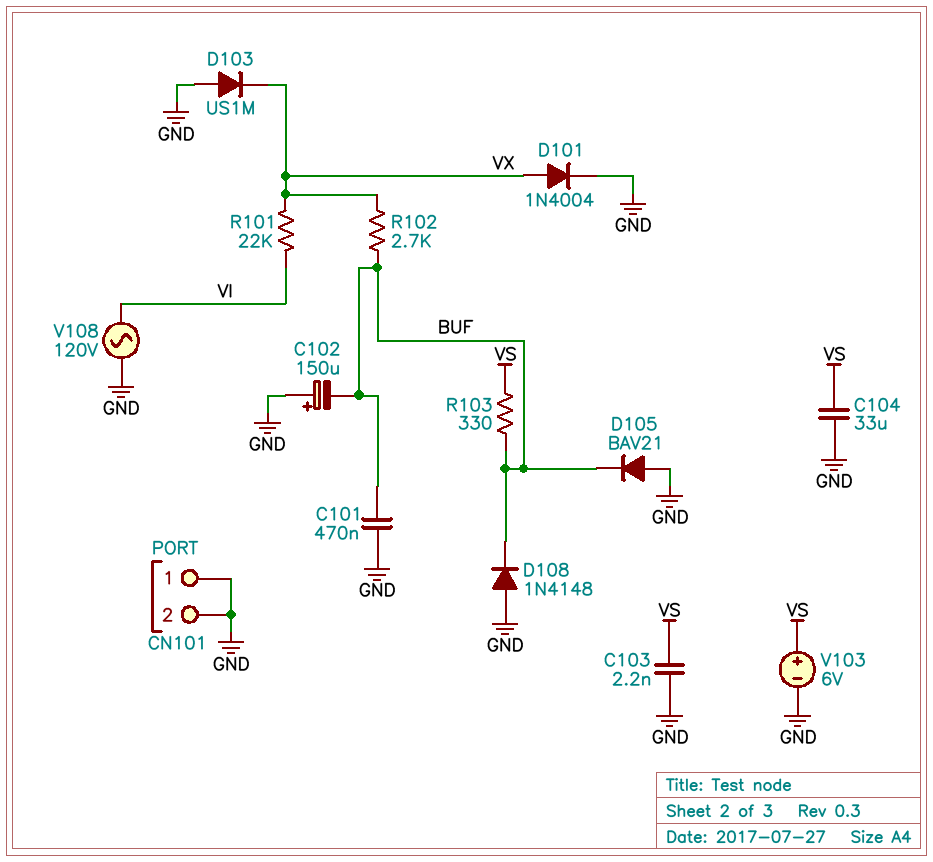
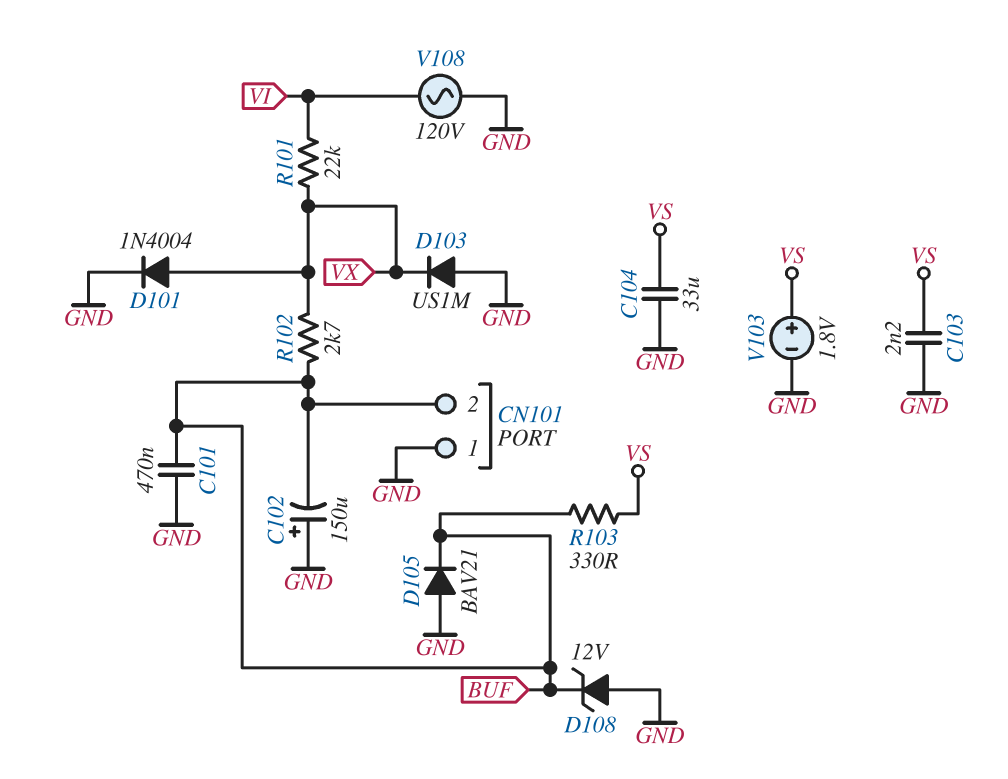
CN101 pin 2: GND -> BUF
D108: diode 1N4148 (A GND, K BUF) -> zener 12V (A GND, K BUF)
V103: 6V (plus VS, minus GND) -> 1.8V (plus VS, minus GND)

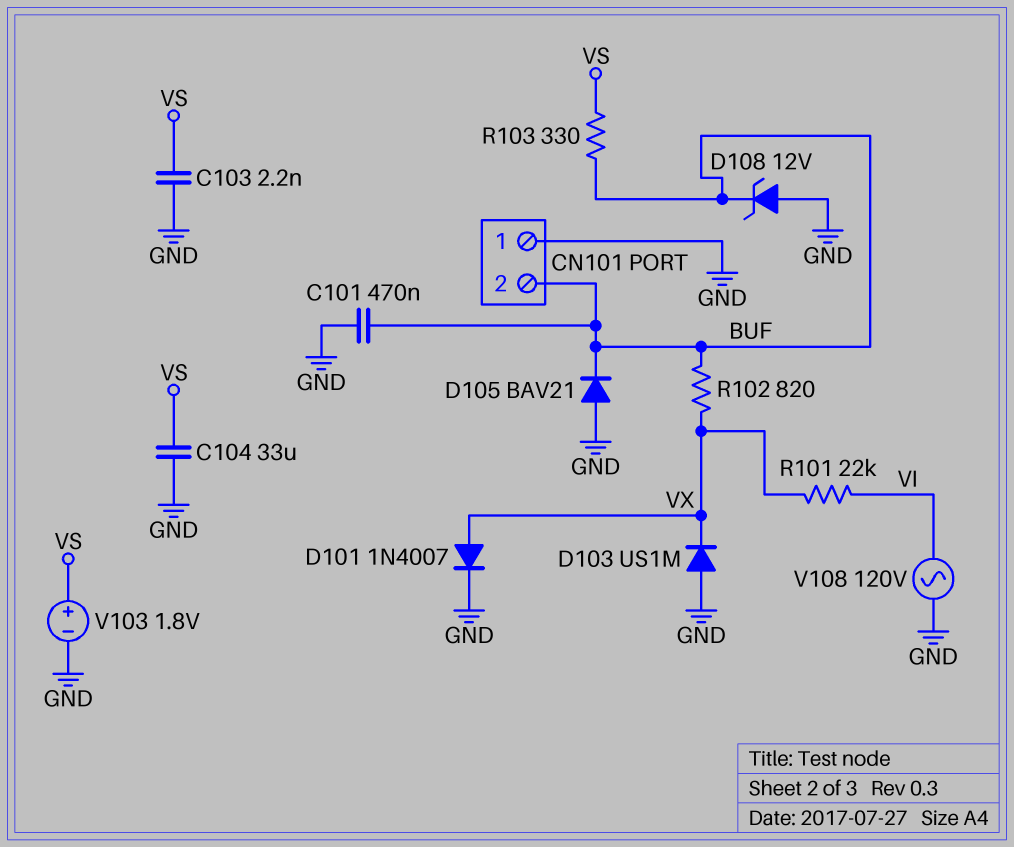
C102: 150uF (plus GND, minus BUF) -> none
D101: diode 1N4004 (A VX, K GND) -> diode 1N4007 (A VX, K GND)
R102: 2.7k (BUF, VX) -> 820 (BUF, VX)

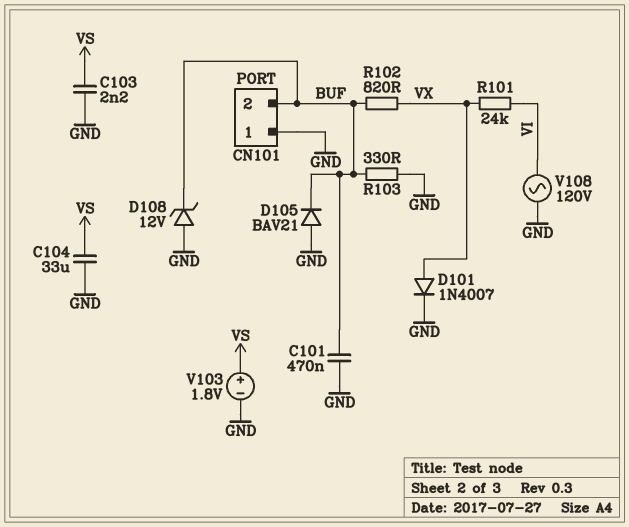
D103: diode US1M (A GND, K VX) -> none
R101: 22k (VI, VX) -> 24k (VI, VX)
R103: 330 (BUF, VS) -> 330 (BUF, GND)

